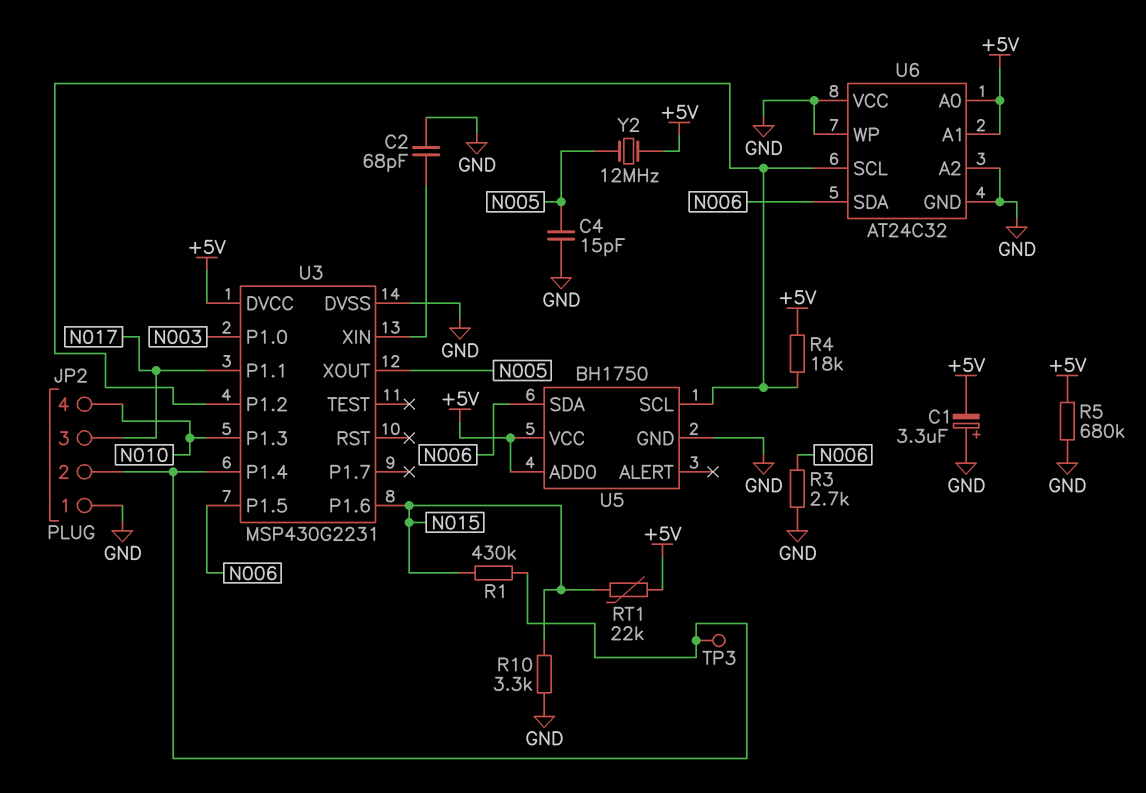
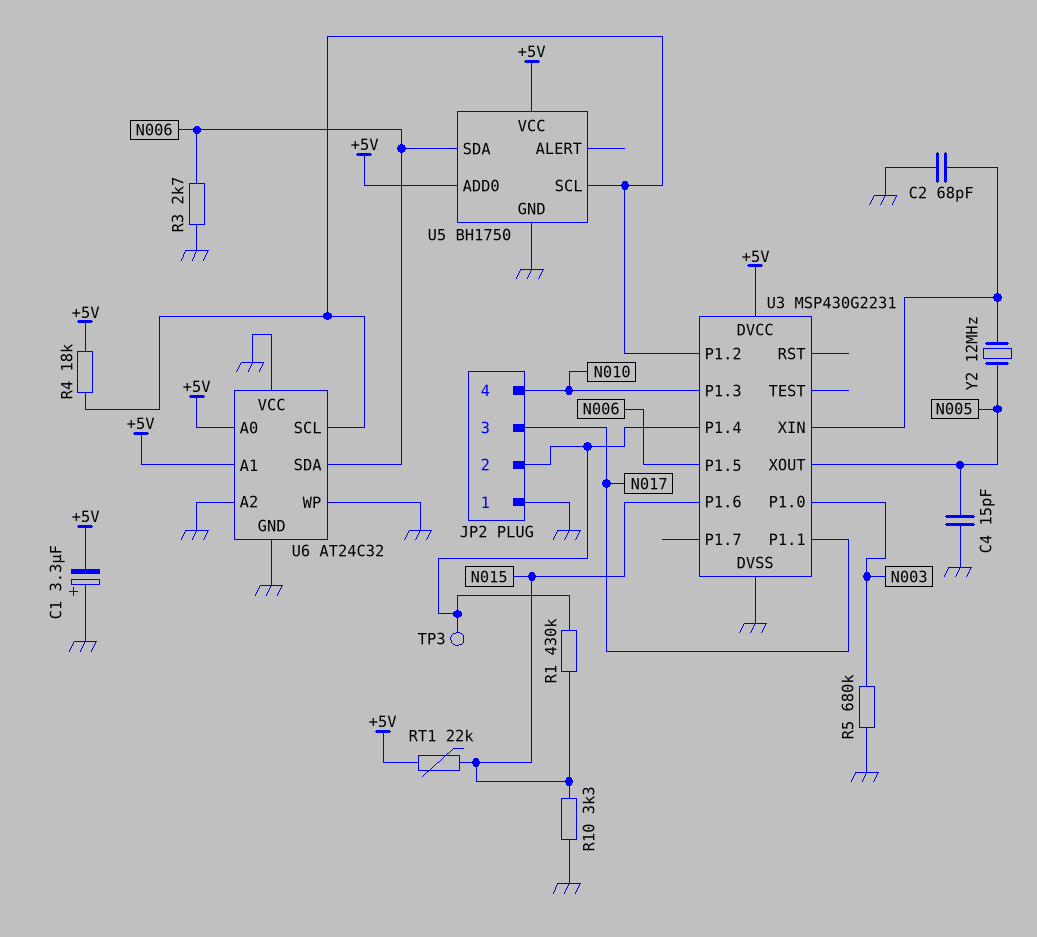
R5: 680k (+5V, GND) -> 680k (GND, N003)
Y2: 12MHz (+5V, N005) -> 12MHz (N005, U3/XIN)

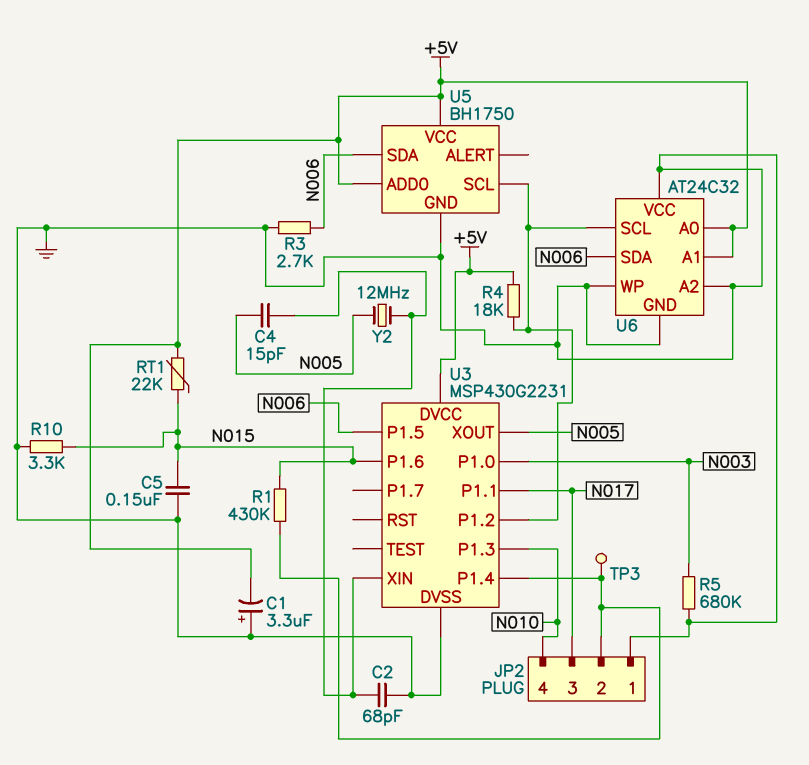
C4: 15pF (GND, N005) -> 15pF (N005, U3/XIN)
C5: none -> 150nF (GND, N015)

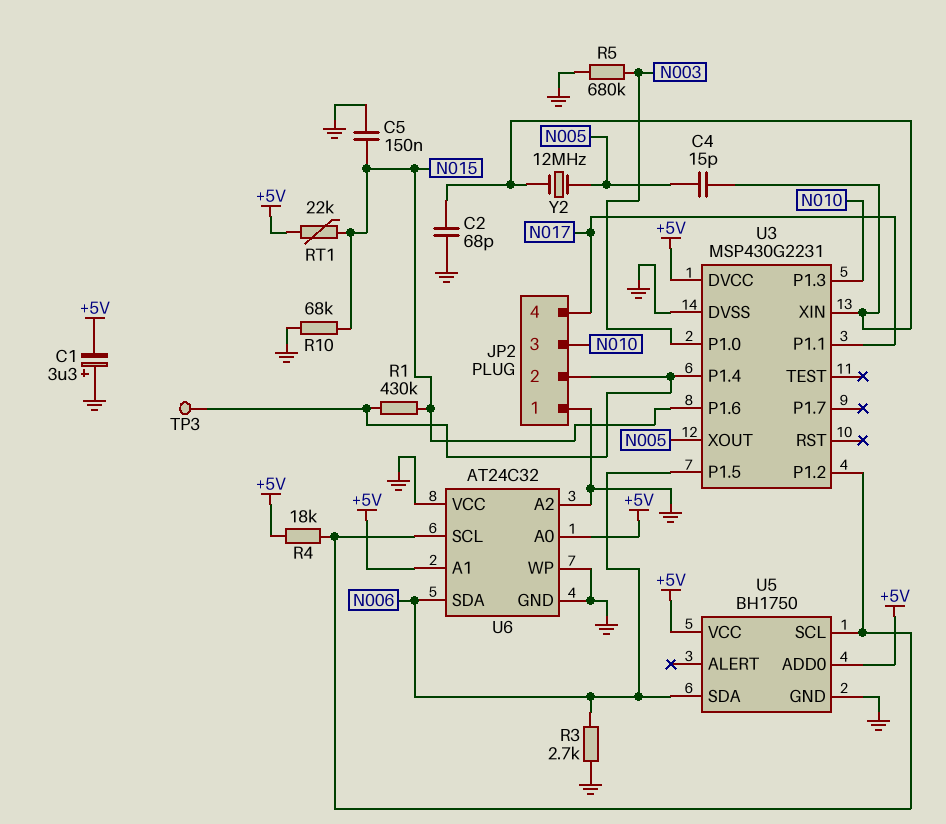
JP2 pin 3: N017 -> N010
JP2 pin 4: N010 -> N017
R10: 3.3k (GND, N015) -> 68k (GND, N015)

